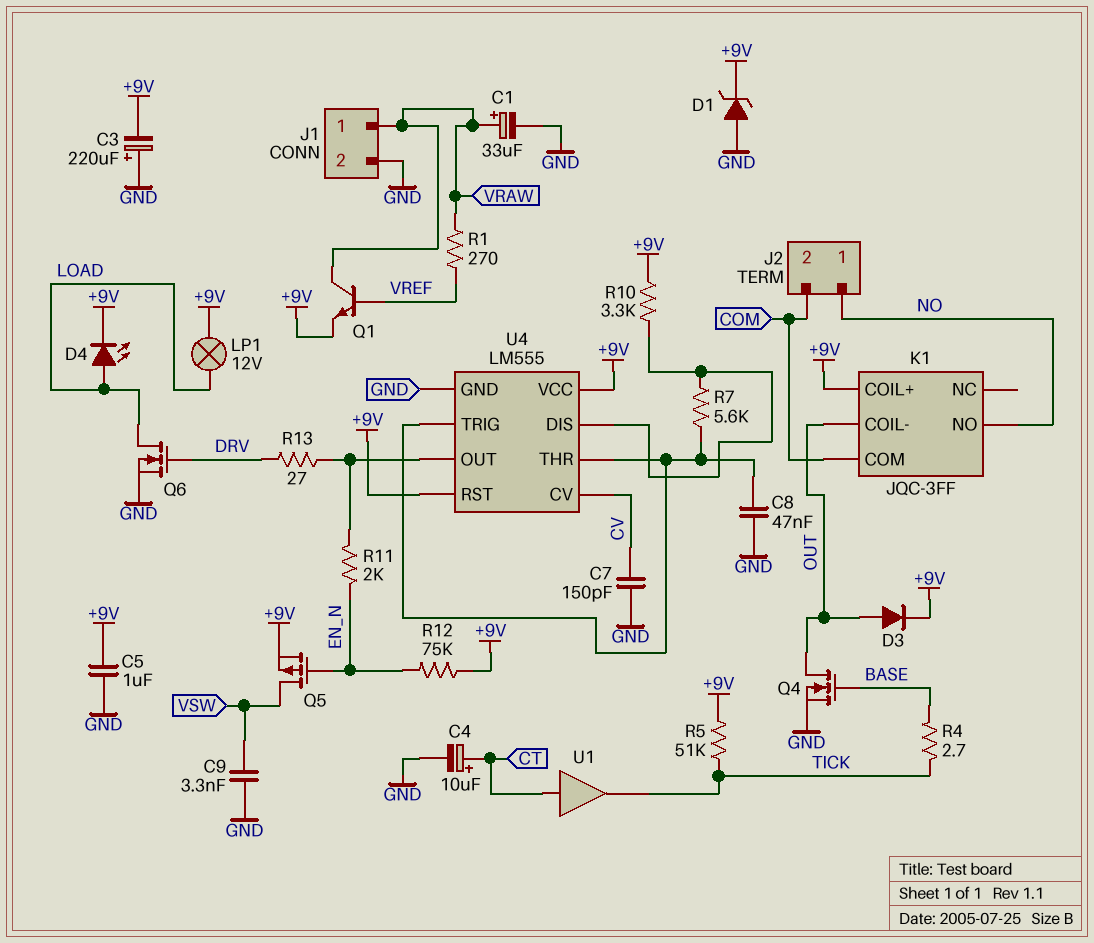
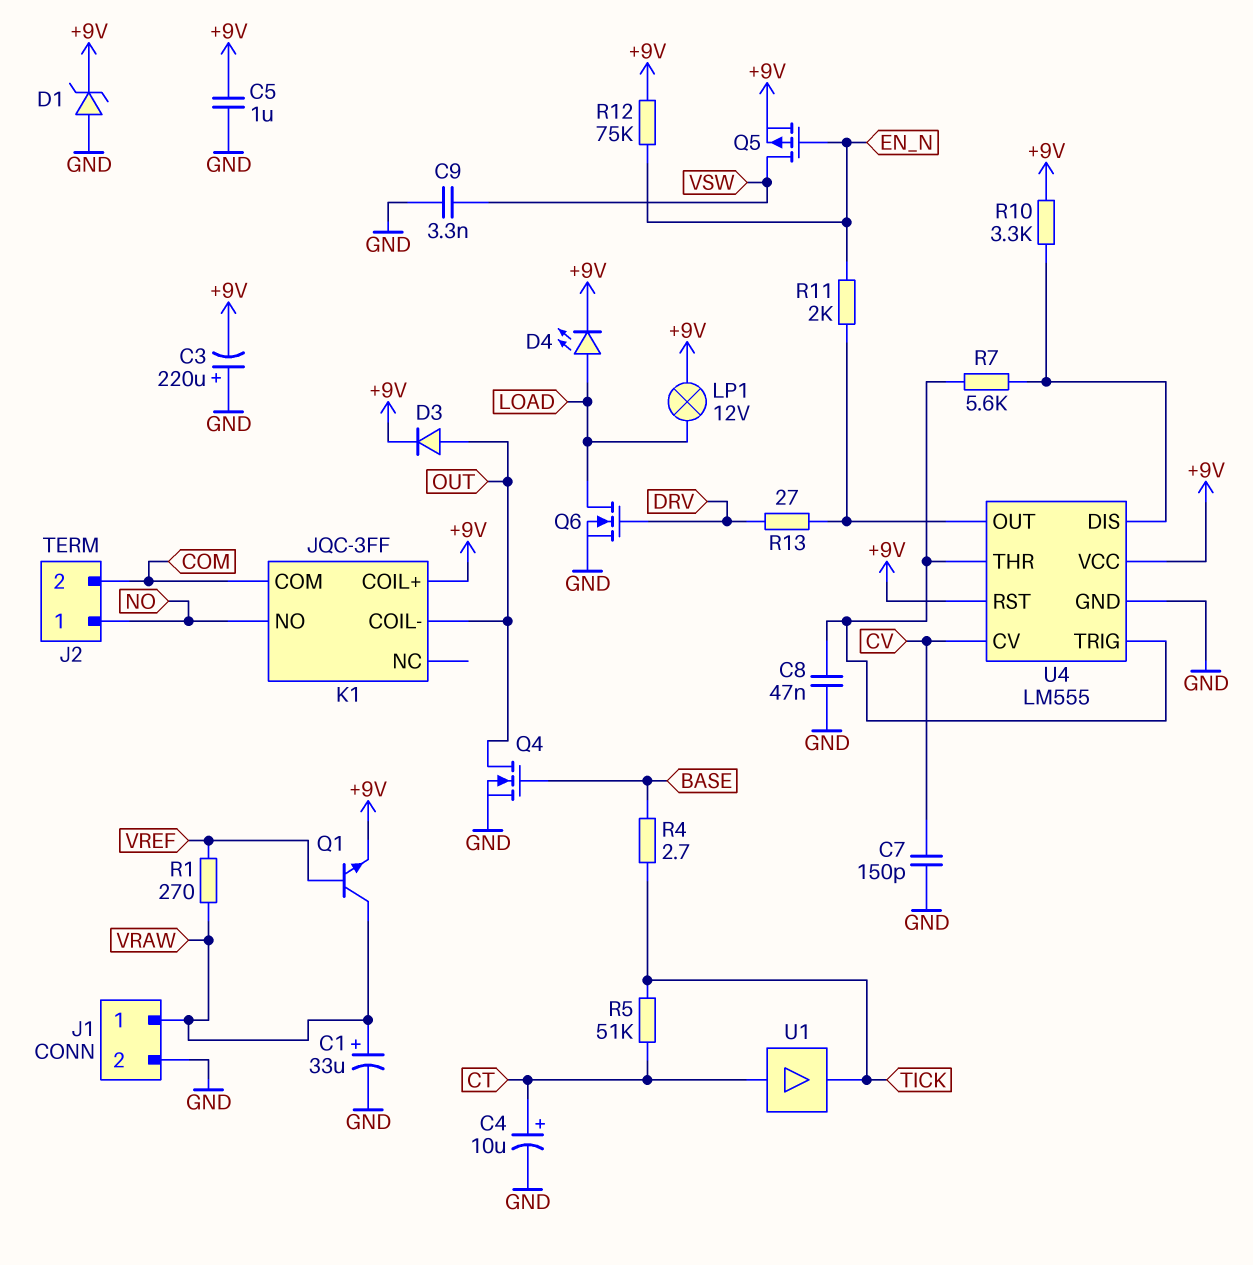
R5: 51k (+9V, TICK) -> 51k (CT, TICK)

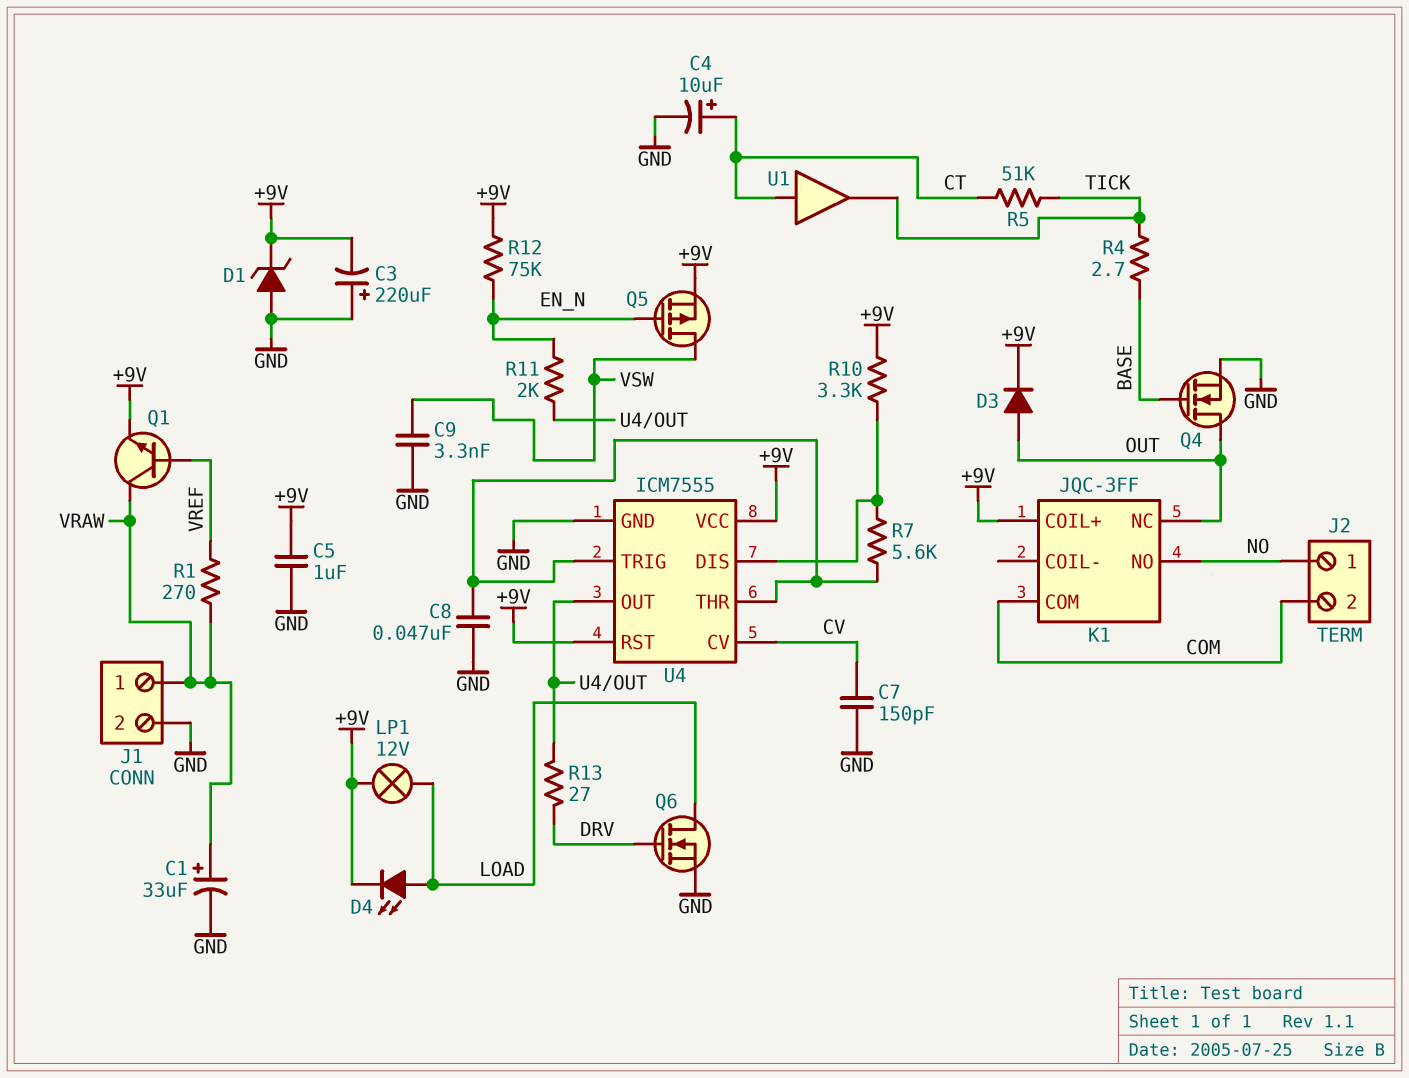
K1 pin COIL-: OUT -> none
K1 pin NC: none -> OUT
U4: LM555 -> ICM7555

